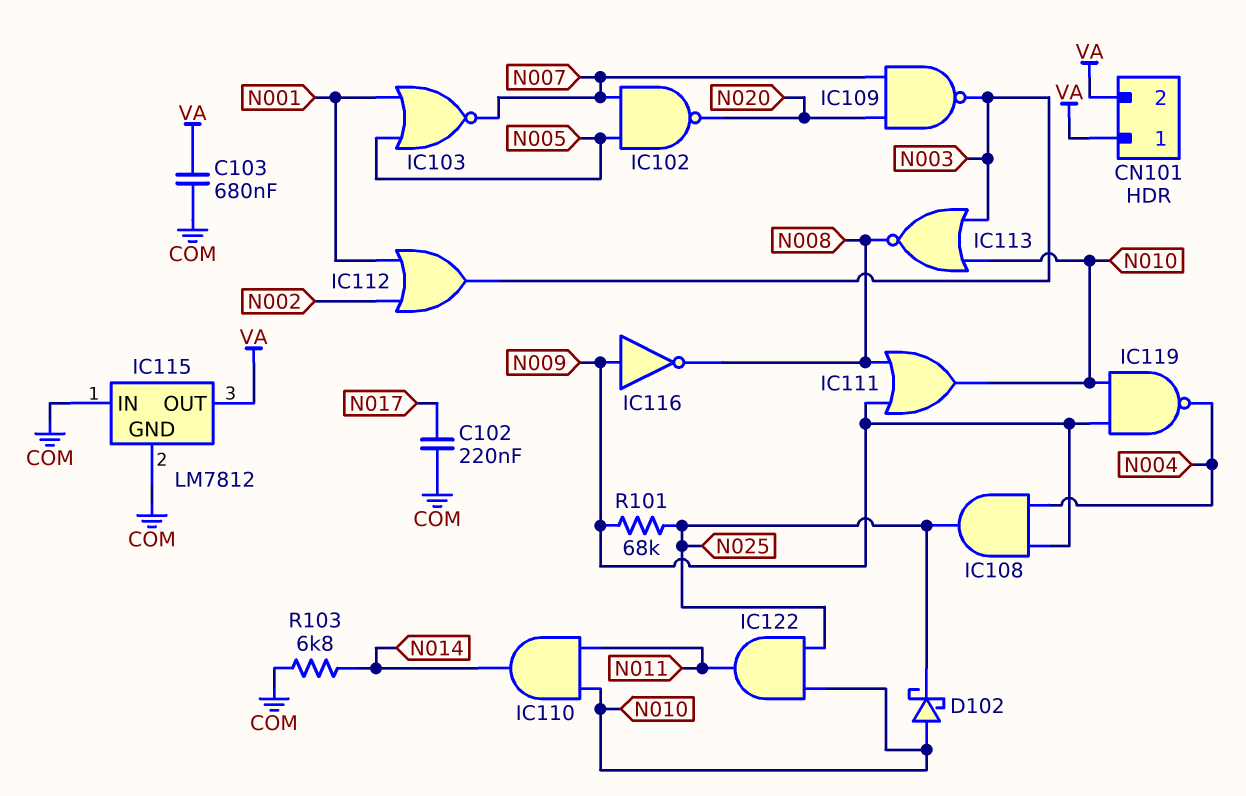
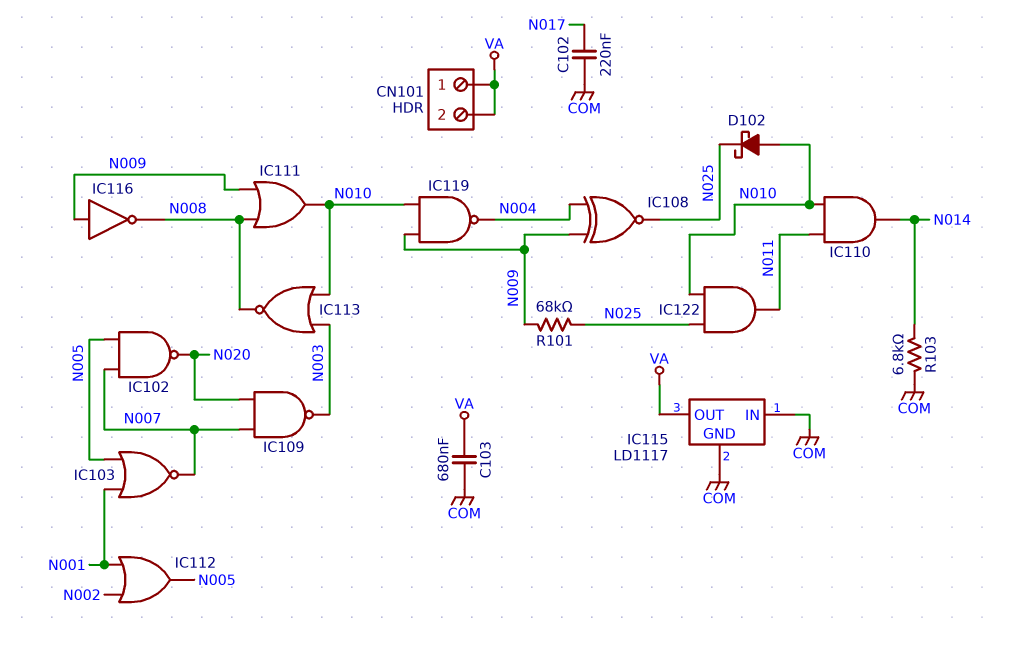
IC108: AND (in N004, in N009, out N025) -> XNOR (in N004, in N009, out N025)
IC112: OR (in N001, in N002, out N003) -> OR (in N001, in N002, out N005)
IC115: LM7812 -> LD1117

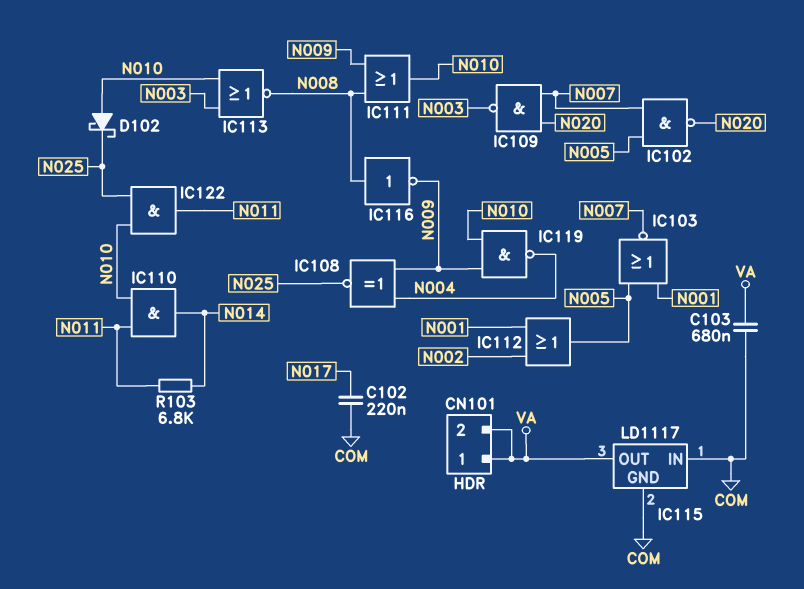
IC116: NOT (in N009, out N008) -> NOT (in N008, out N009)
R101: 68k (N009, N025) -> none
R103: 6.8k (COM, N014) -> 6.8k (N011, N014)

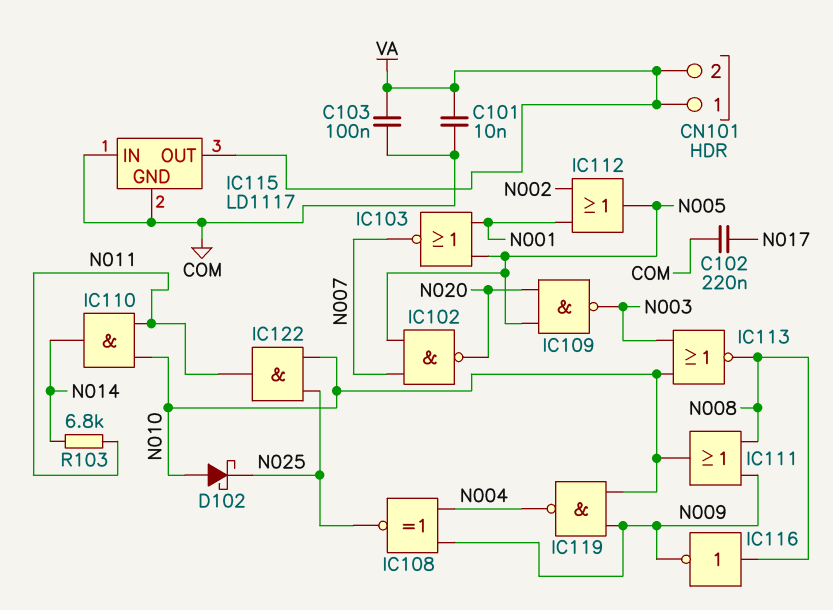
C101: none -> 10nF (COM, VA)
C103: 680nF (COM, VA) -> 100nF (COM, VA)
IC109: NAND (in N007, in N020, out N003) -> NAND (in N005, in N020, out N003)

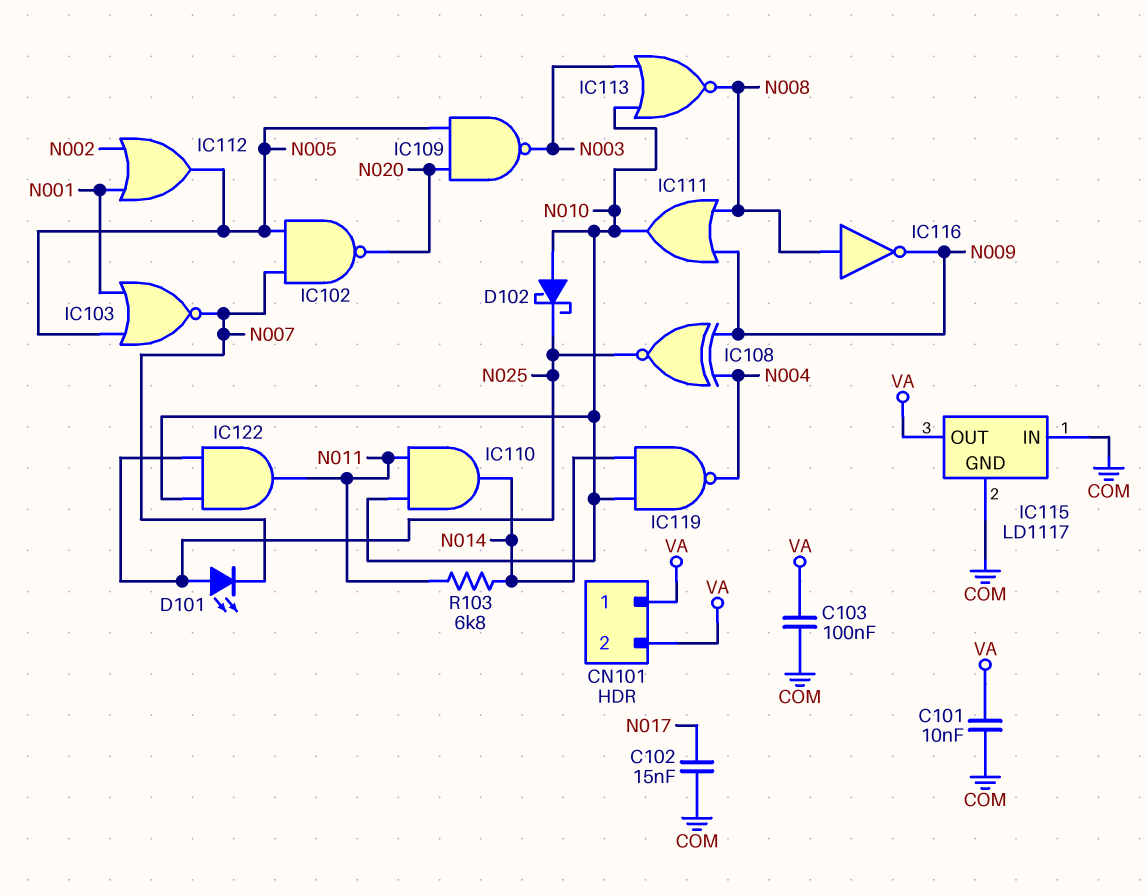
C102: 220nF (COM, N017) -> 15nF (COM, N017)
D101: none -> LED (A N025, K N007)
IC119: NAND (in N009, in N010, out N004) -> NAND (in N010, in N014, out N004)

